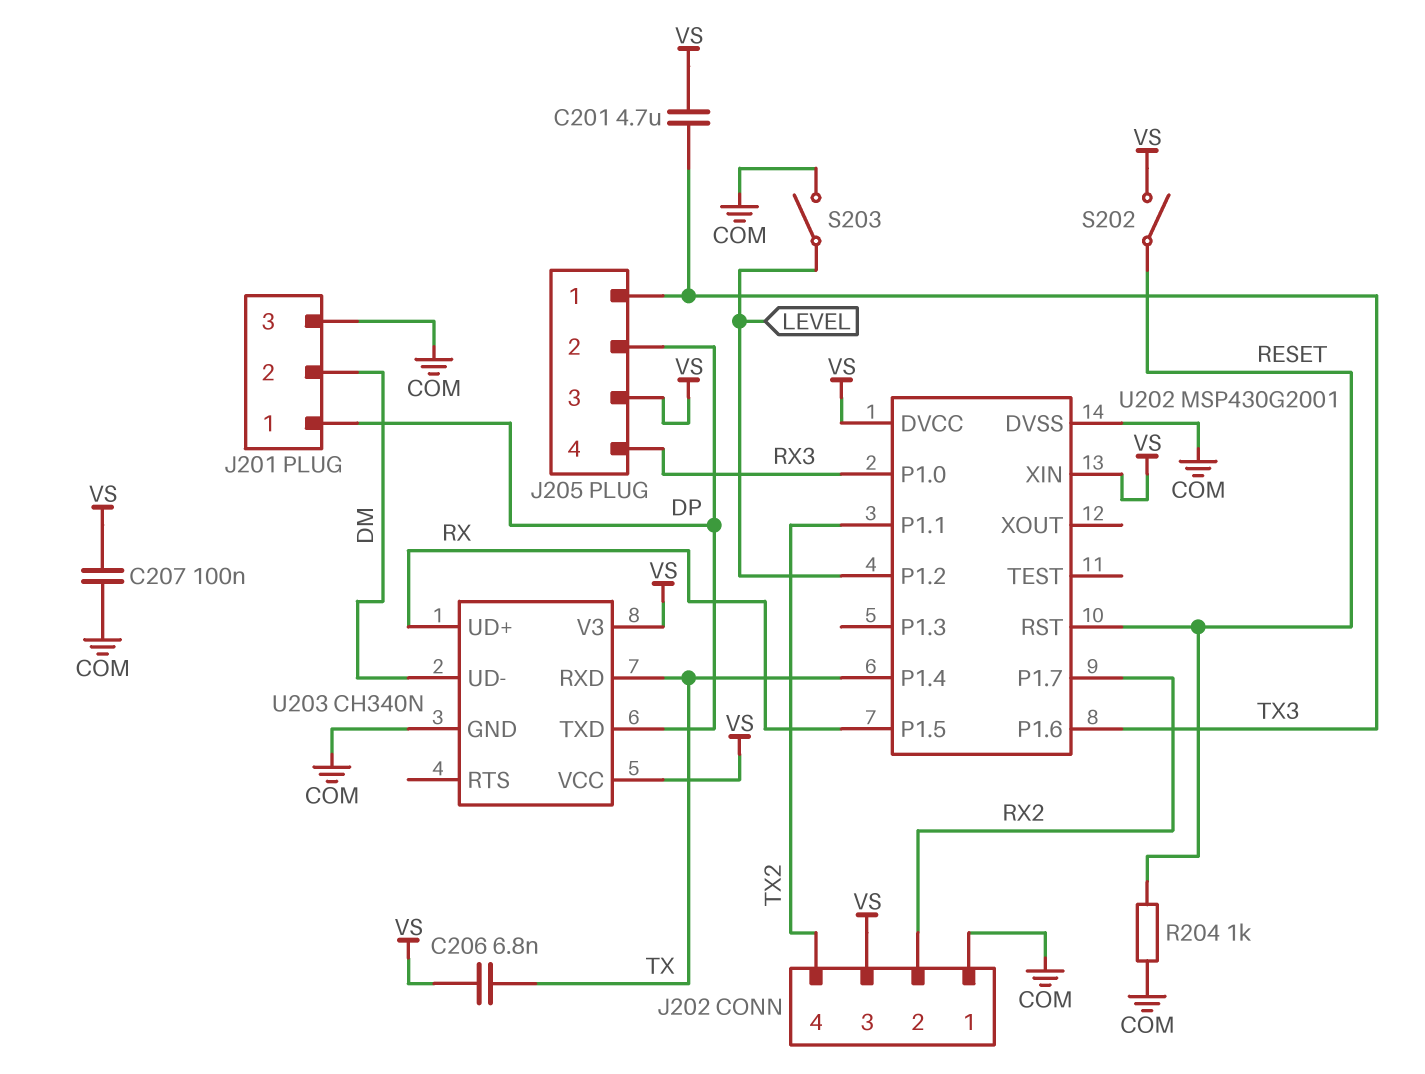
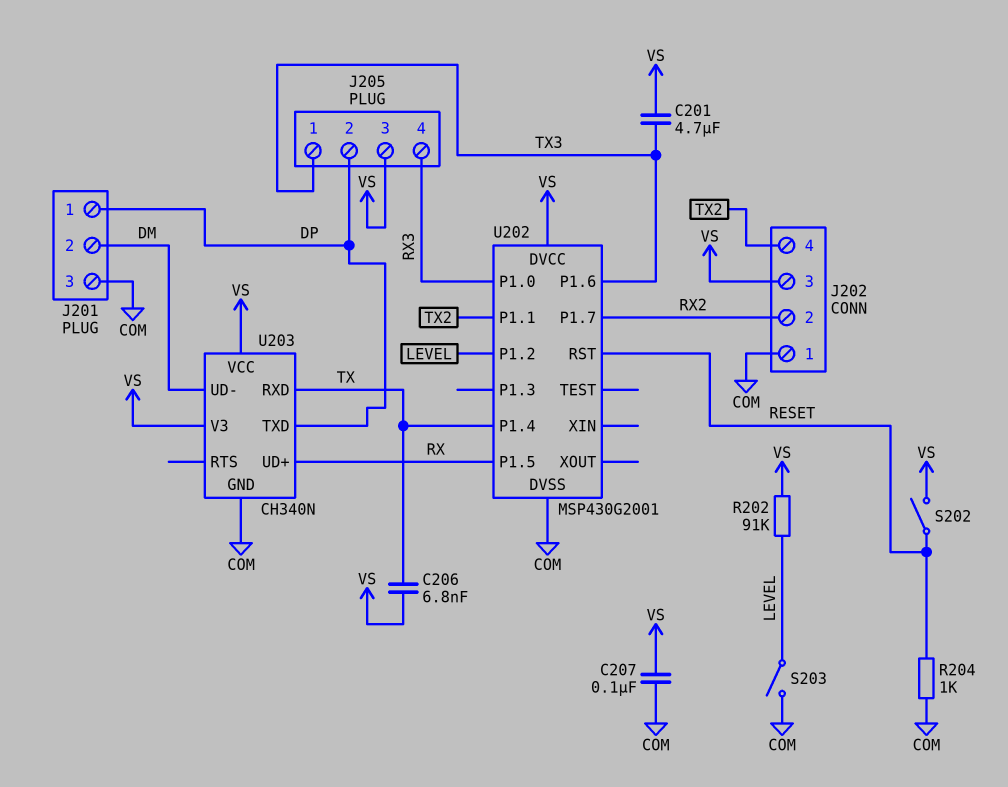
R202: none -> 91k (LEVEL, VS)
U202 pin XIN: VS -> none

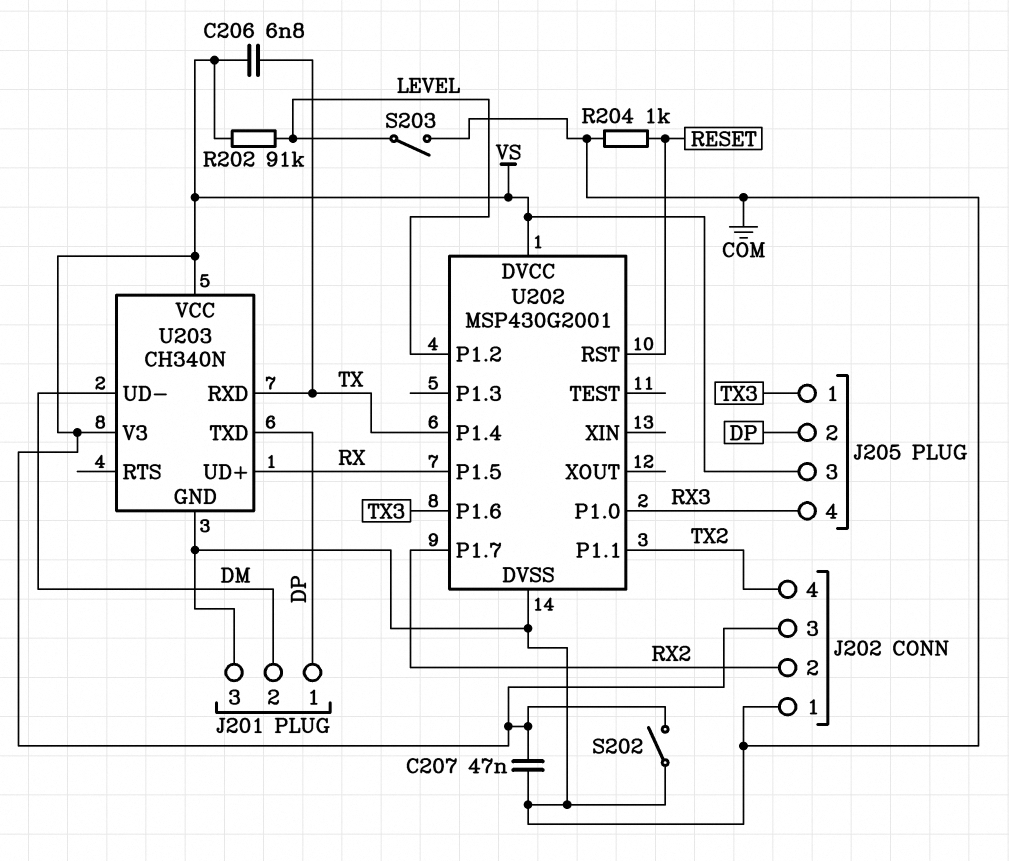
C201: 4.7uF (TX3, VS) -> none
C207: 100nF (COM, VS) -> 47nF (COM, VS)
S202: switch (RESET, VS) -> switch (COM, VS)

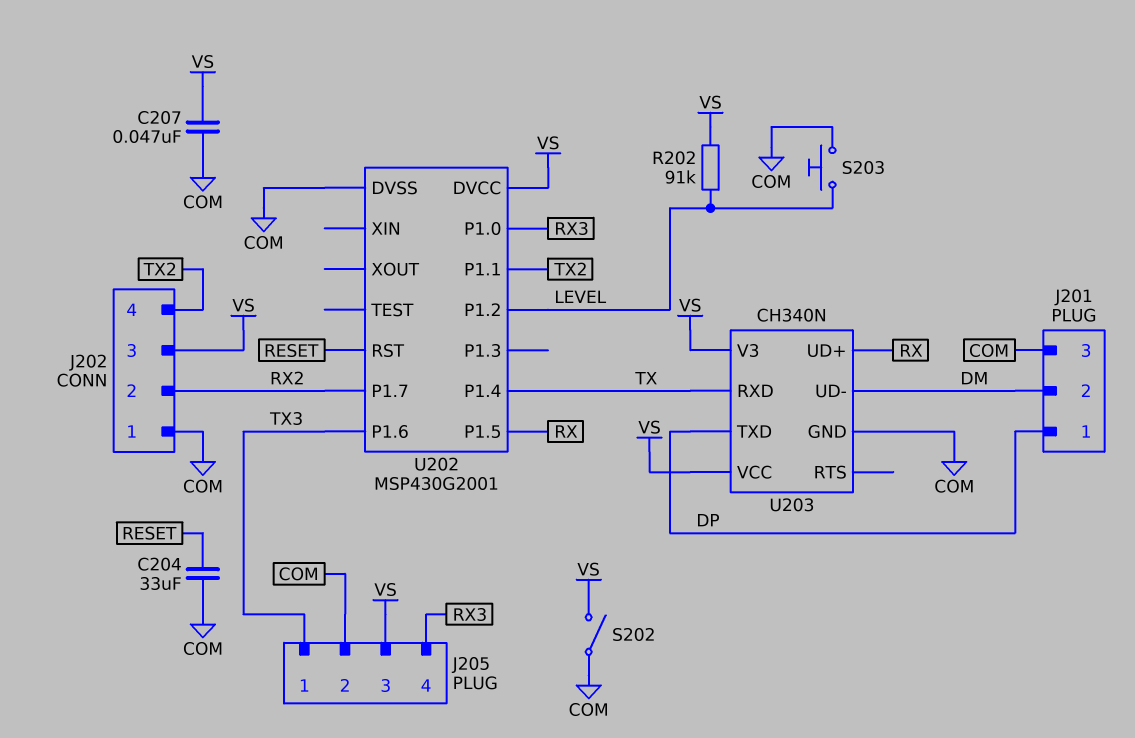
C204: none -> 33uF (COM, RESET)
C206: 6.8nF (TX, VS) -> none
J205 pin 2: DP -> COM
R204: 1k (COM, RESET) -> none
S203: switch (COM, LEVEL) -> button (COM, LEVEL)

